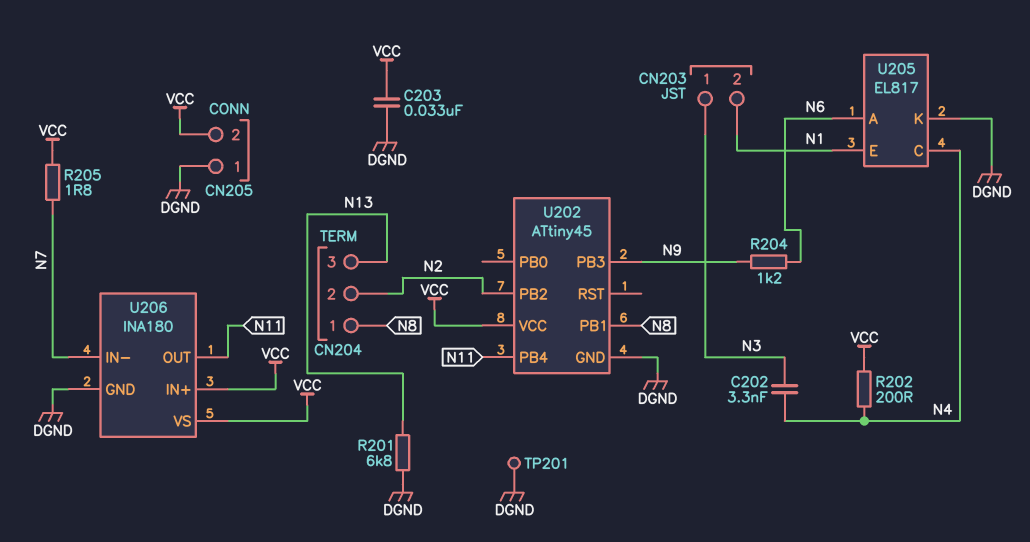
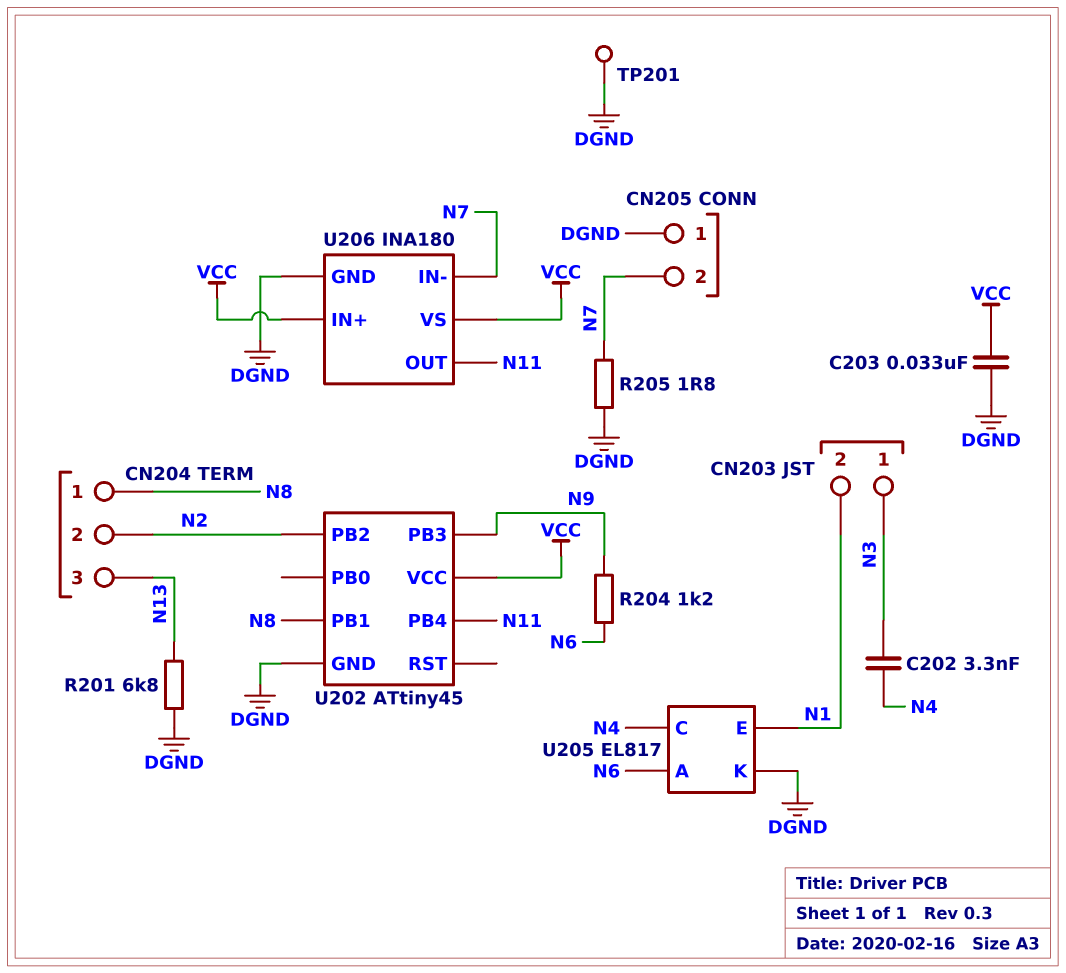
CN205 pin 2: VCC -> N7
R202: 200 (N4, VCC) -> none
R205: 1.8 (N7, VCC) -> 1.8 (DGND, N7)

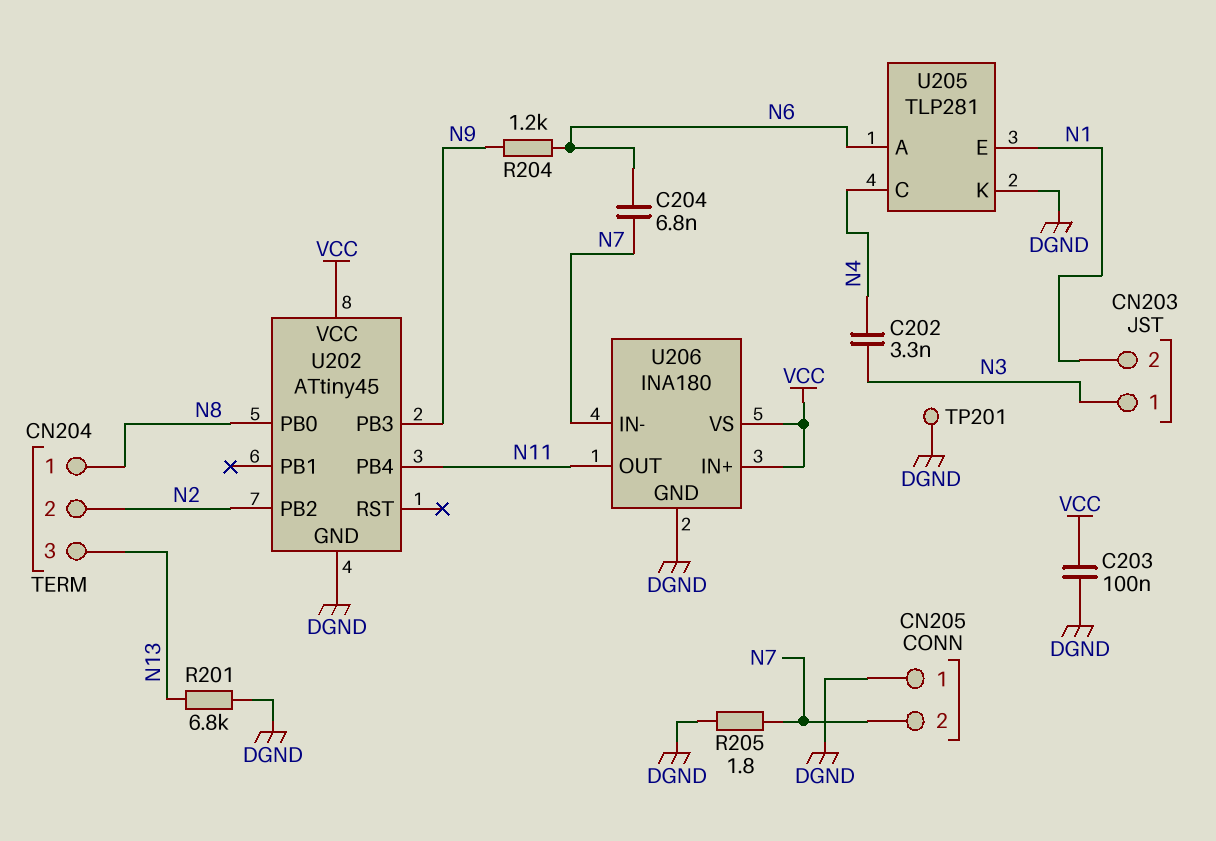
C203: 33nF (DGND, VCC) -> 100nF (DGND, VCC)
C204: none -> 6.8nF (N6, N7)
U202 pin PB0: none -> N8
U202 pin PB1: N8 -> none
U205: EL817 -> TLP281

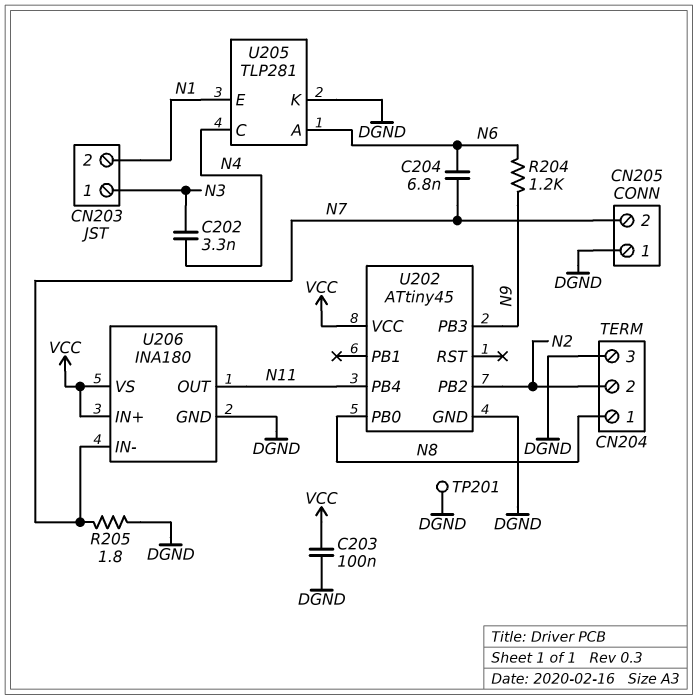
CN204 pin 3: N13 -> DGND
R201: 6.8k (DGND, N13) -> none

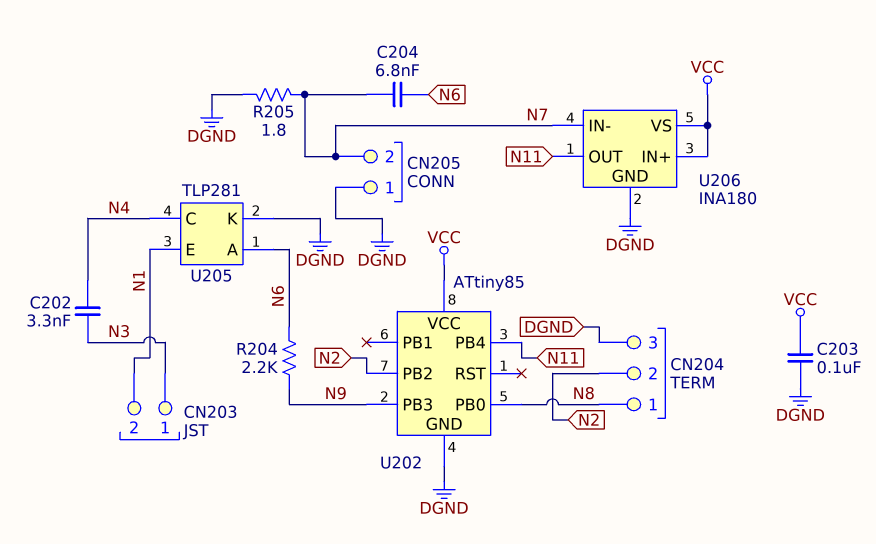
R204: 1.2k (N6, N9) -> 2.2k (N6, N9)
TP201: test point (DGND) -> none
U202: ATtiny45 -> ATtiny85

